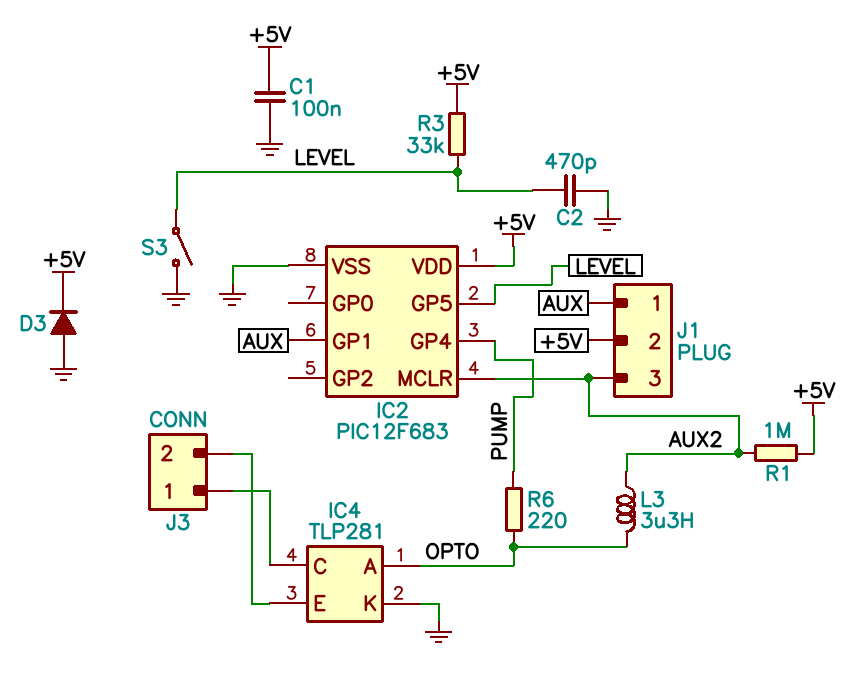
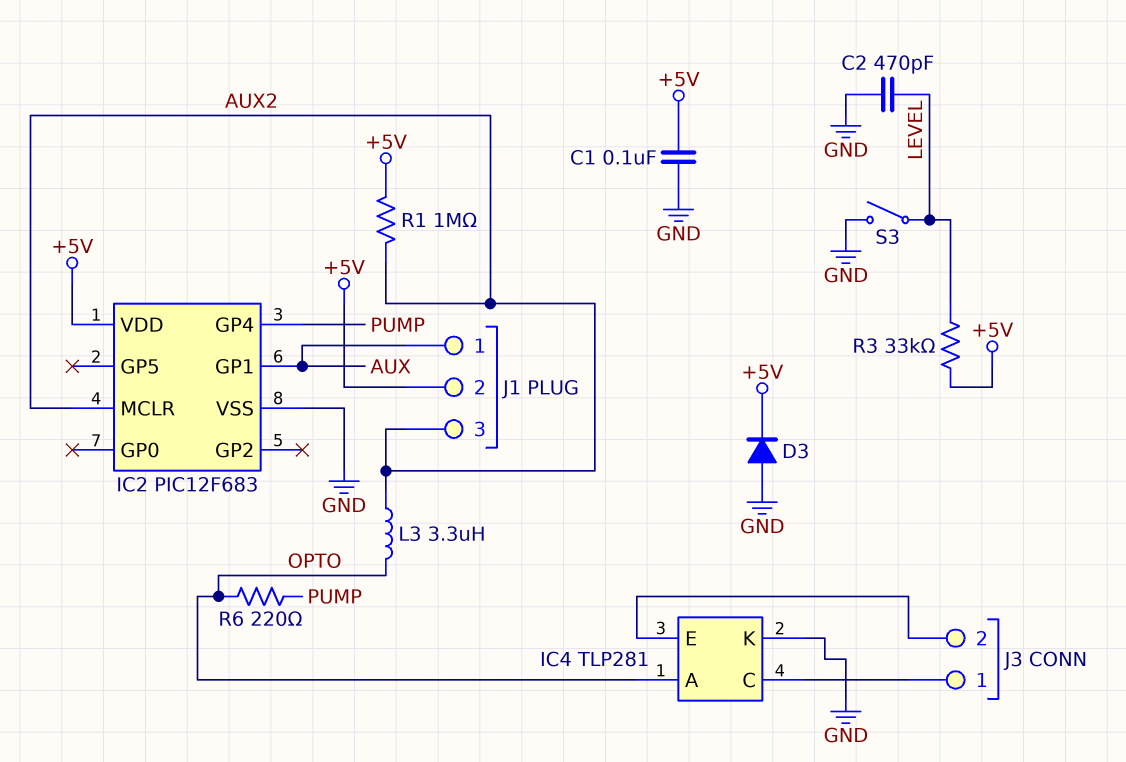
IC2 pin GP5: LEVEL -> none

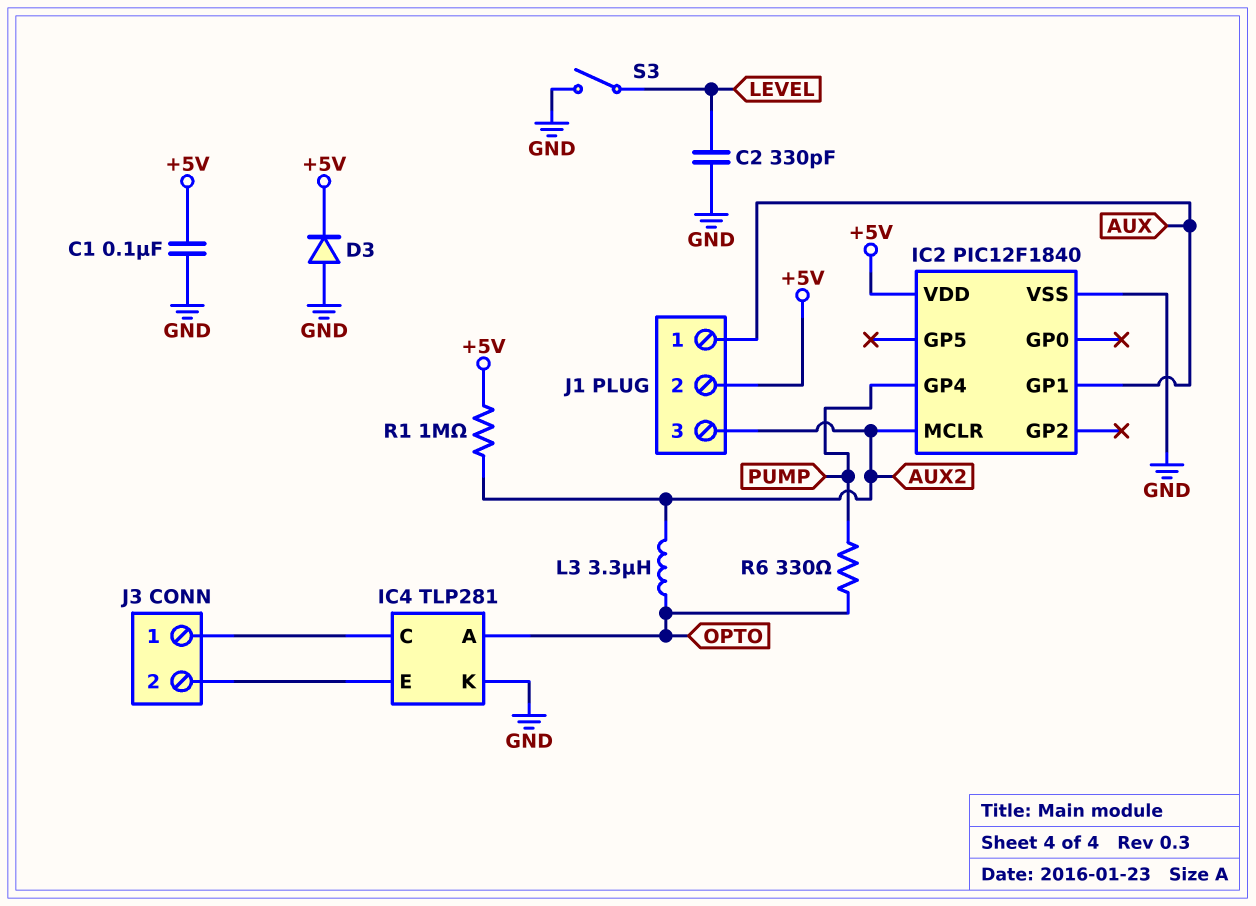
C2: 470pF (GND, LEVEL) -> 330pF (GND, LEVEL)
IC2: PIC12F683 -> PIC12F1840
R3: 33k (+5V, LEVEL) -> none
R6: 220 (OPTO, PUMP) -> 330 (OPTO, PUMP)

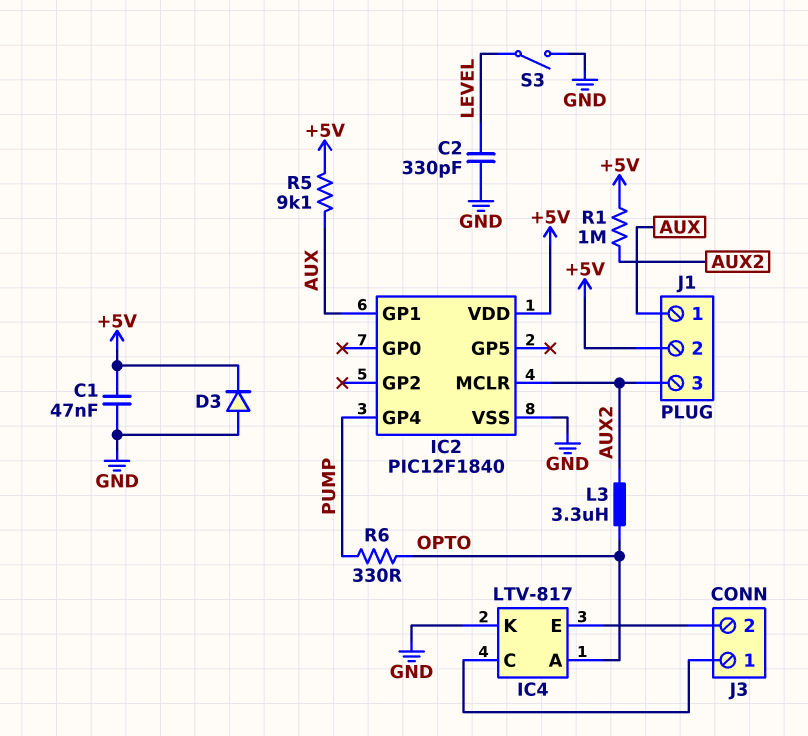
C1: 100nF (+5V, GND) -> 47nF (+5V, GND)
IC4: TLP281 -> LTV-817
R5: none -> 9.1k (+5V, AUX)

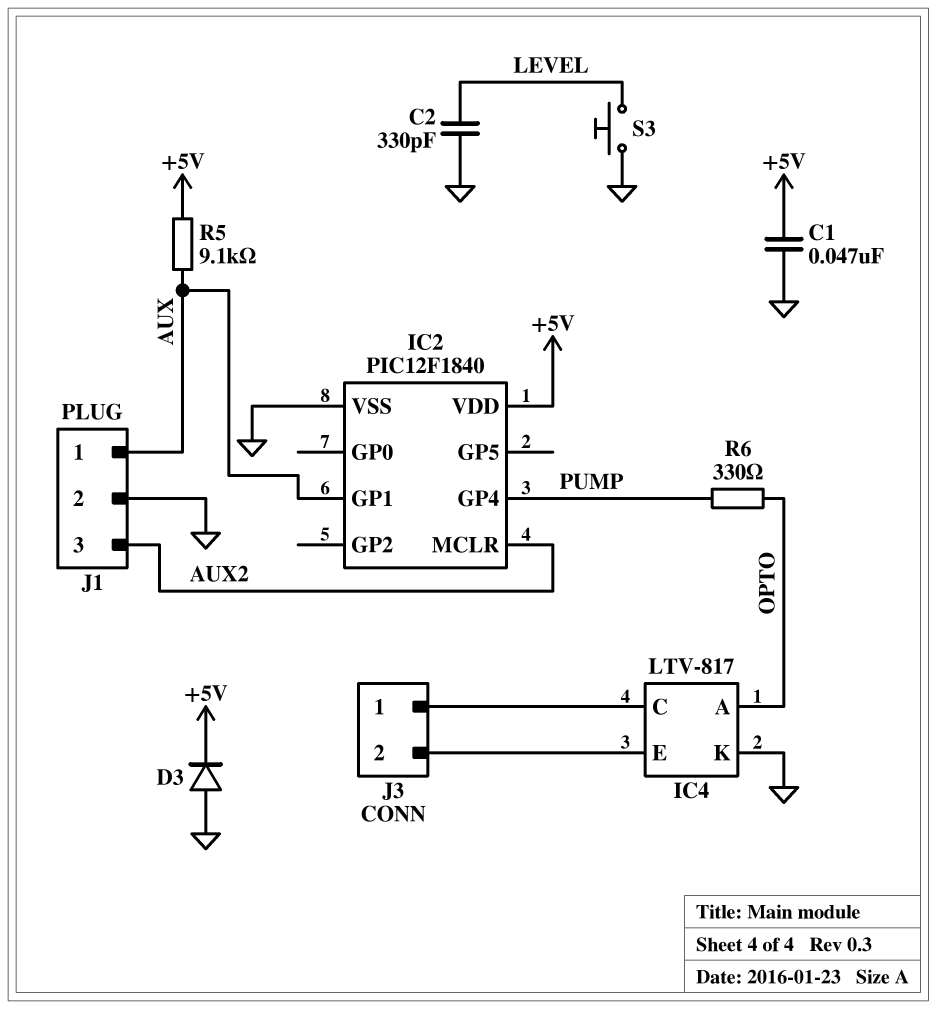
J1 pin 2: +5V -> GND
L3: 3.3uH (AUX2, OPTO) -> none
R1: 1M (+5V, AUX2) -> none
S3: switch (GND, LEVEL) -> button (GND, LEVEL)

